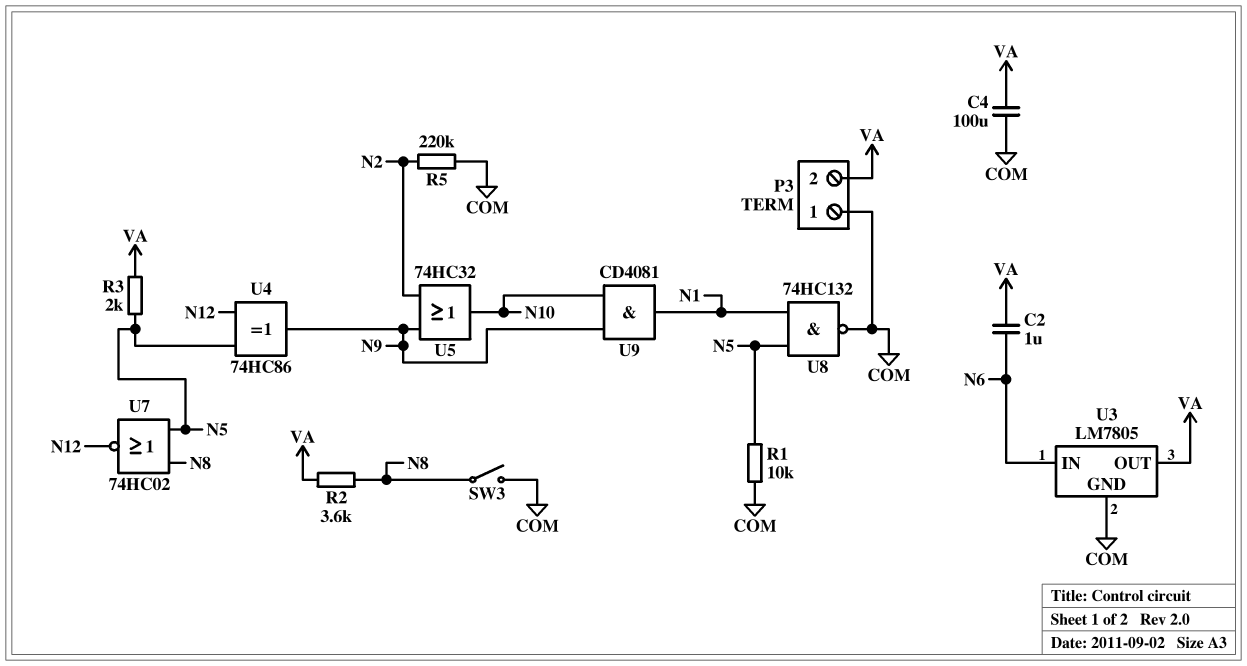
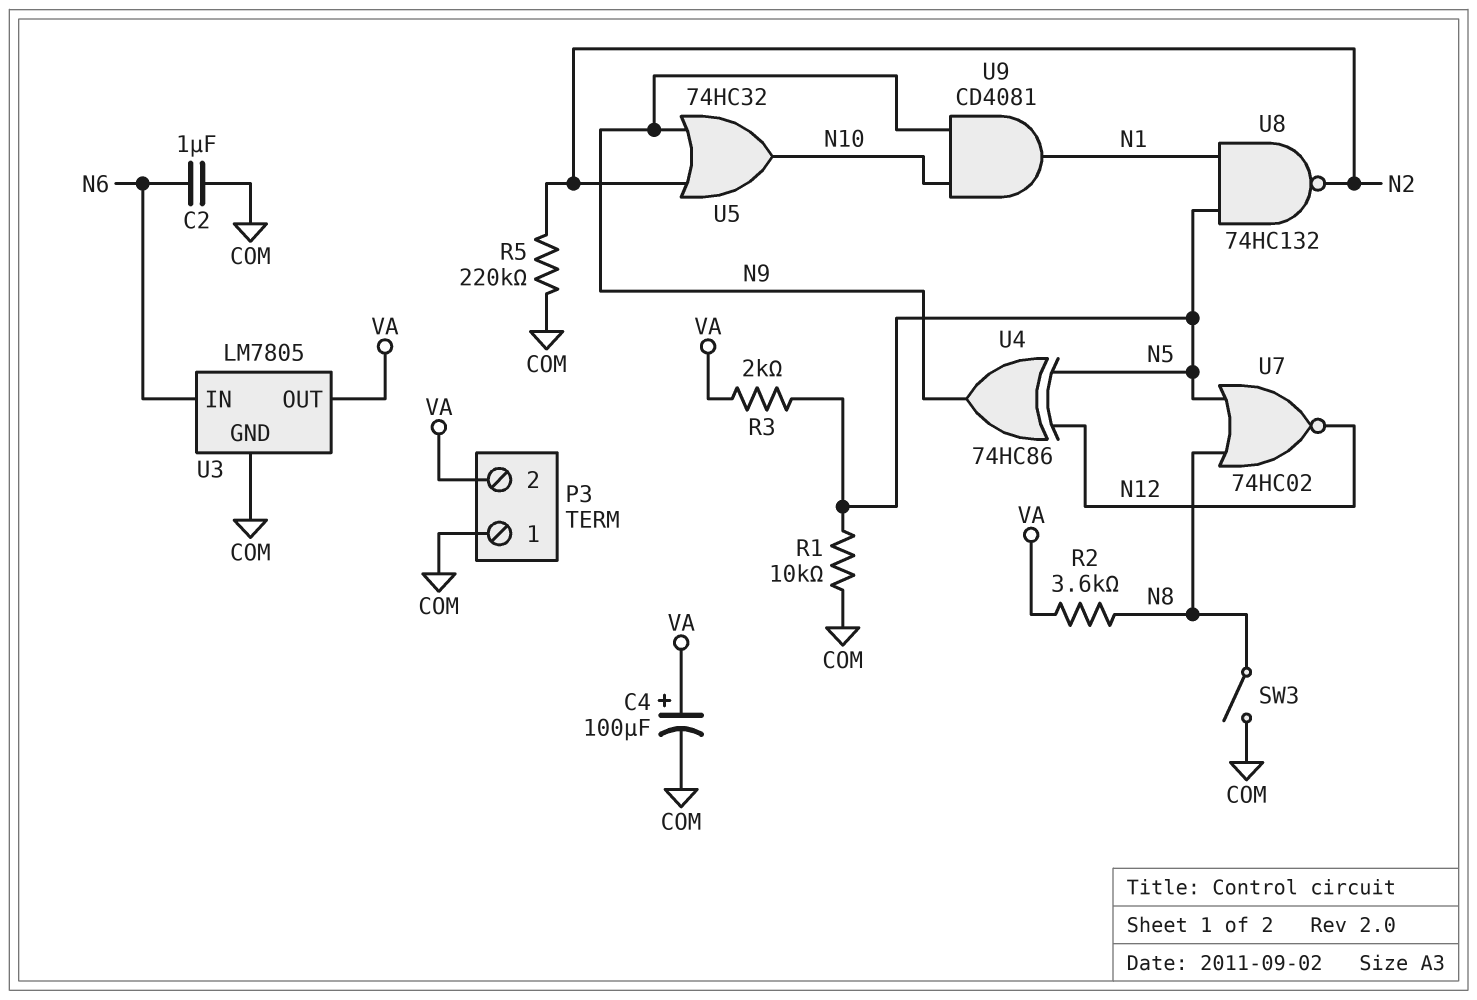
C2: 1uF (N6, VA) -> 1uF (COM, N6)
C4: 100uF (COM, VA) -> 100uF (plus VA, minus COM)
U8: NAND 74HC132 (in N1, in N5, out COM) -> NAND 74HC132 (in N1, in N5, out N2)

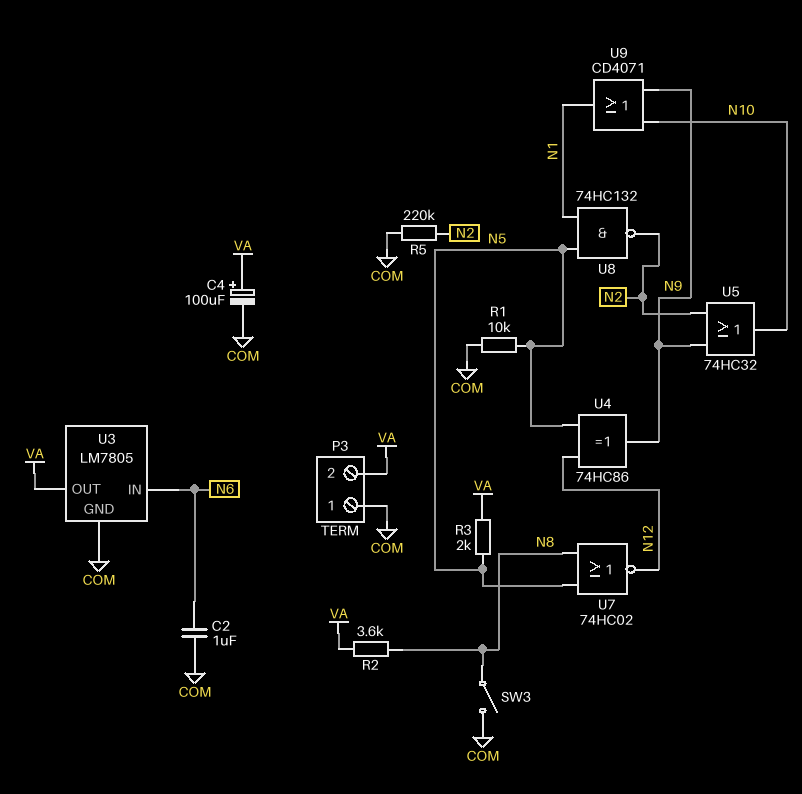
U9: AND CD4081 (in N9, in N10, out N1) -> OR CD4071 (in N9, in N10, out N1)

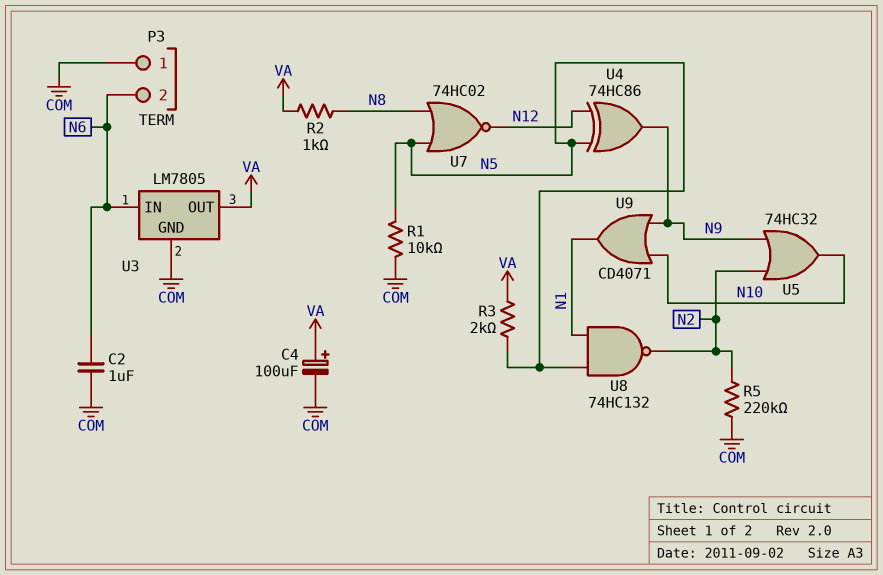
P3 pin 2: VA -> N6
R2: 3.6k (N8, VA) -> 1k (N8, VA)
SW3: switch (COM, N8) -> none

